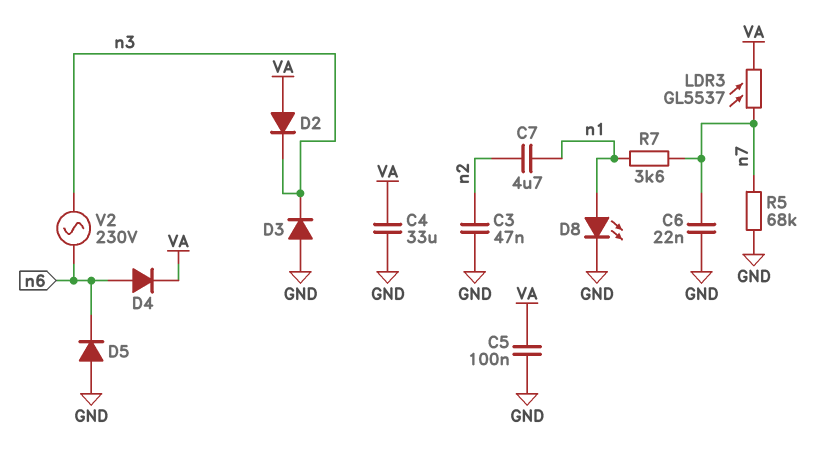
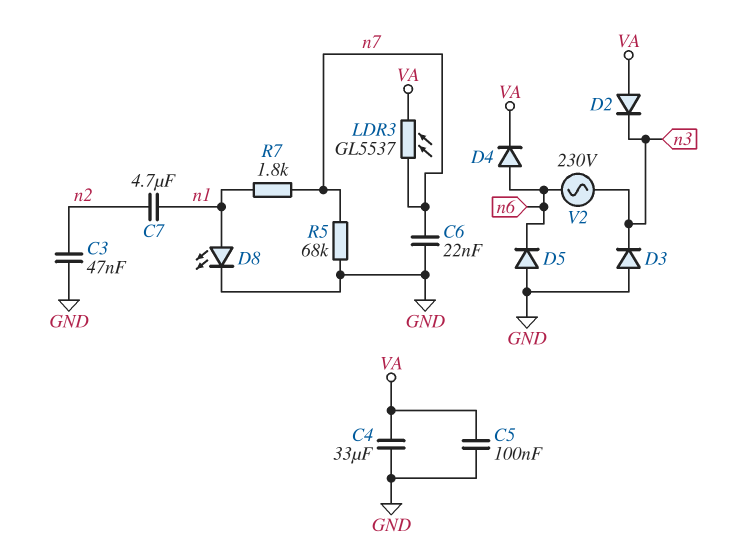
R7: 3.6k (n1, n7) -> 1.8k (n1, n7)

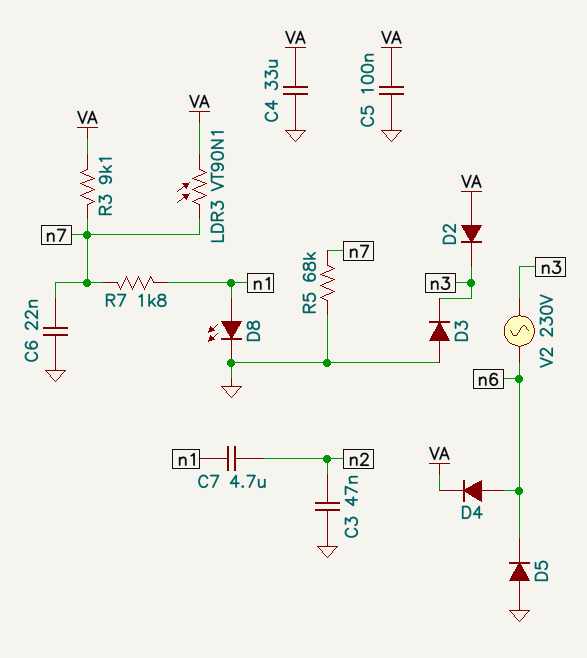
LDR3: GL5537 (VA, n7) -> VT90N1 (VA, n7)
R3: none -> 9.1k (VA, n7)

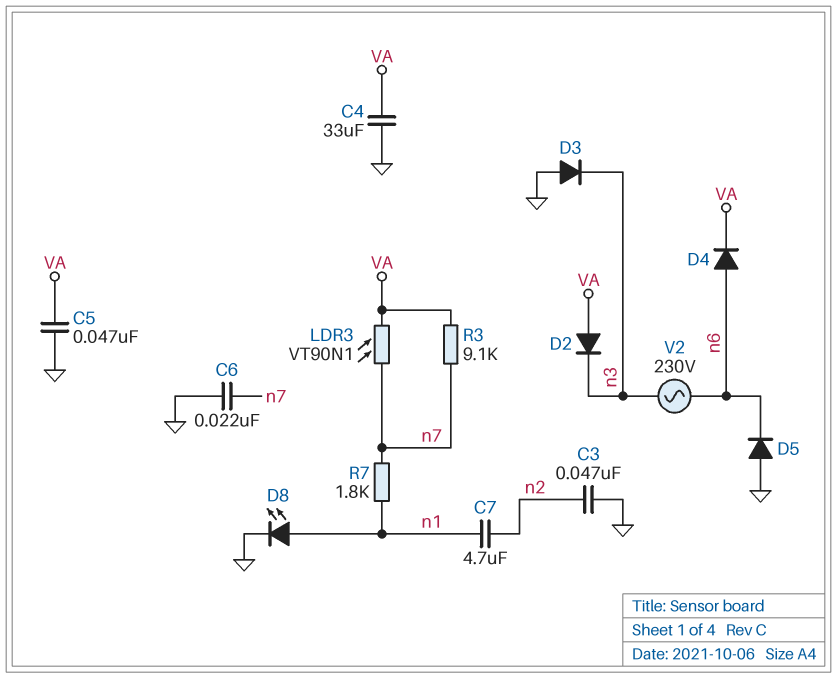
C5: 100nF (GND, VA) -> 47nF (GND, VA)
R5: 68k (GND, n7) -> none

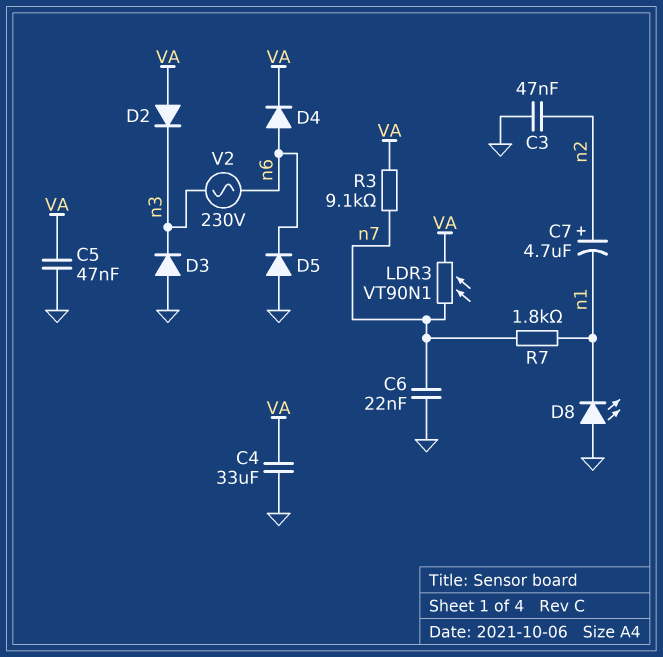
C7: 4.7uF (n1, n2) -> 4.7uF (plus n2, minus n1)
D8: LED (A n1, K GND) -> LED (A GND, K n1)

